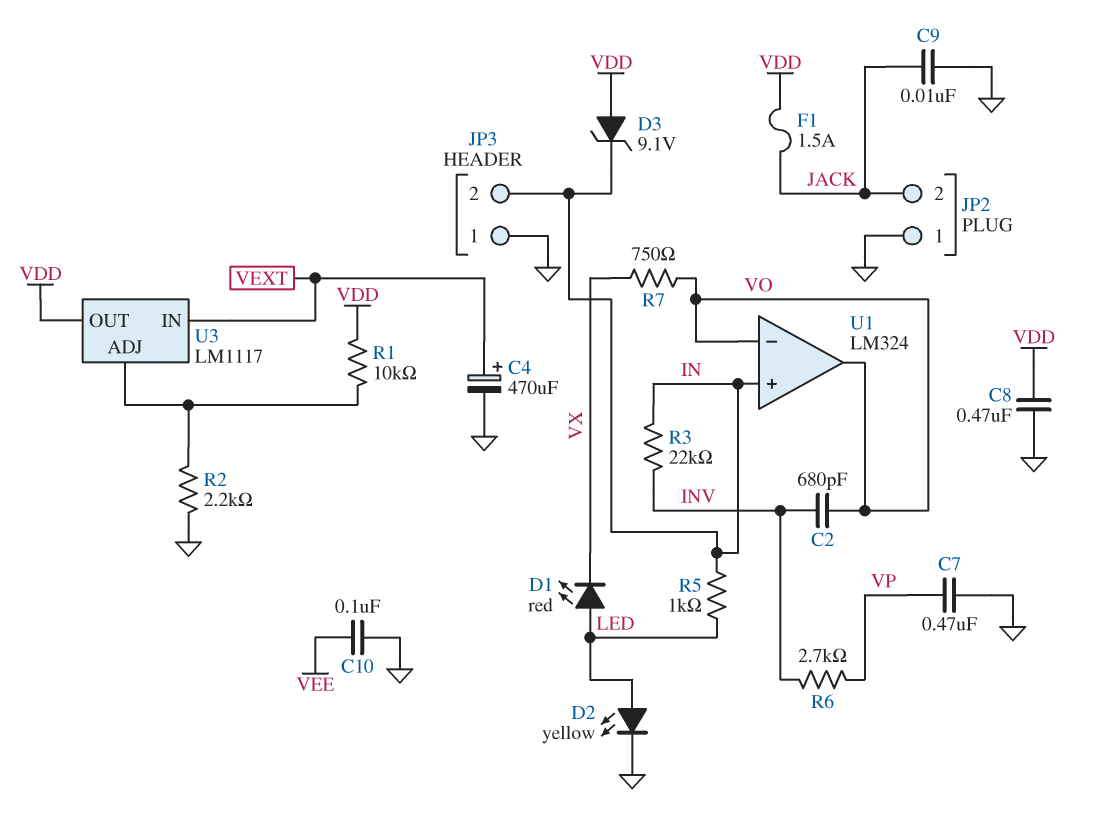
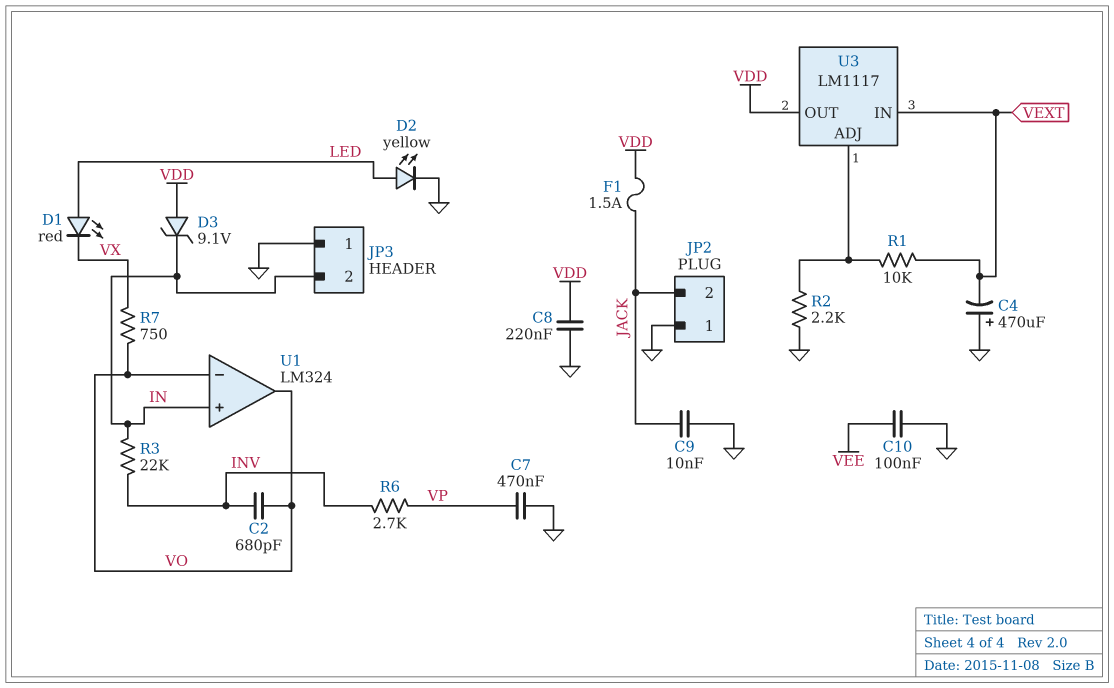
C4: 470uF (plus VEXT, minus GND) -> 470uF (plus GND, minus VEXT)
C8: 470nF (GND, VDD) -> 220nF (GND, VDD)
R1: 10k (U3/ADJ, VDD) -> 10k (U3/ADJ, VEXT)
R5: 1k (IN, LED) -> none

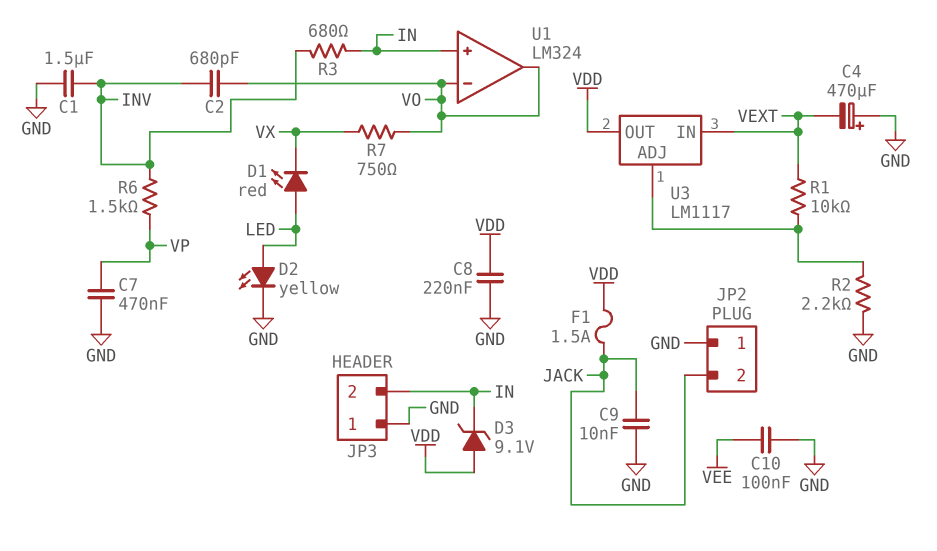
C1: none -> 1.5uF (GND, INV)
R3: 22k (IN, INV) -> 680 (IN, INV)
R6: 2.7k (INV, VP) -> 1.5k (INV, VP)

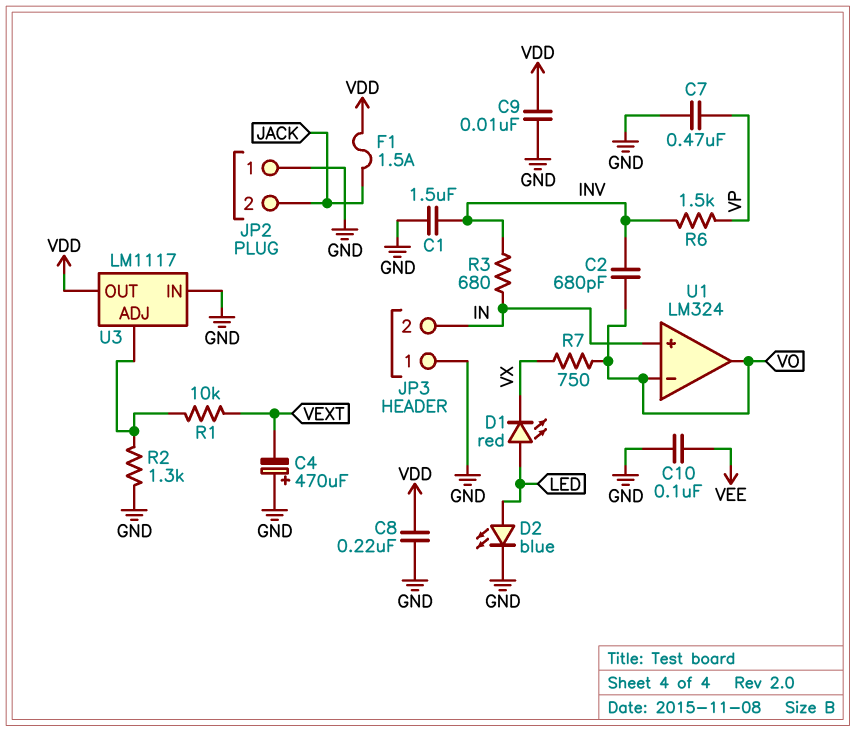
C9: 10nF (GND, JACK) -> 10nF (GND, VDD)
D2: LED yellow (A LED, K GND) -> LED blue (A LED, K GND)
D3: zener 9.1V (A VDD, K IN) -> none
R2: 2.2k (GND, U3/ADJ) -> 1.3k (GND, U3/ADJ)
U3 pin IN: VEXT -> GND

